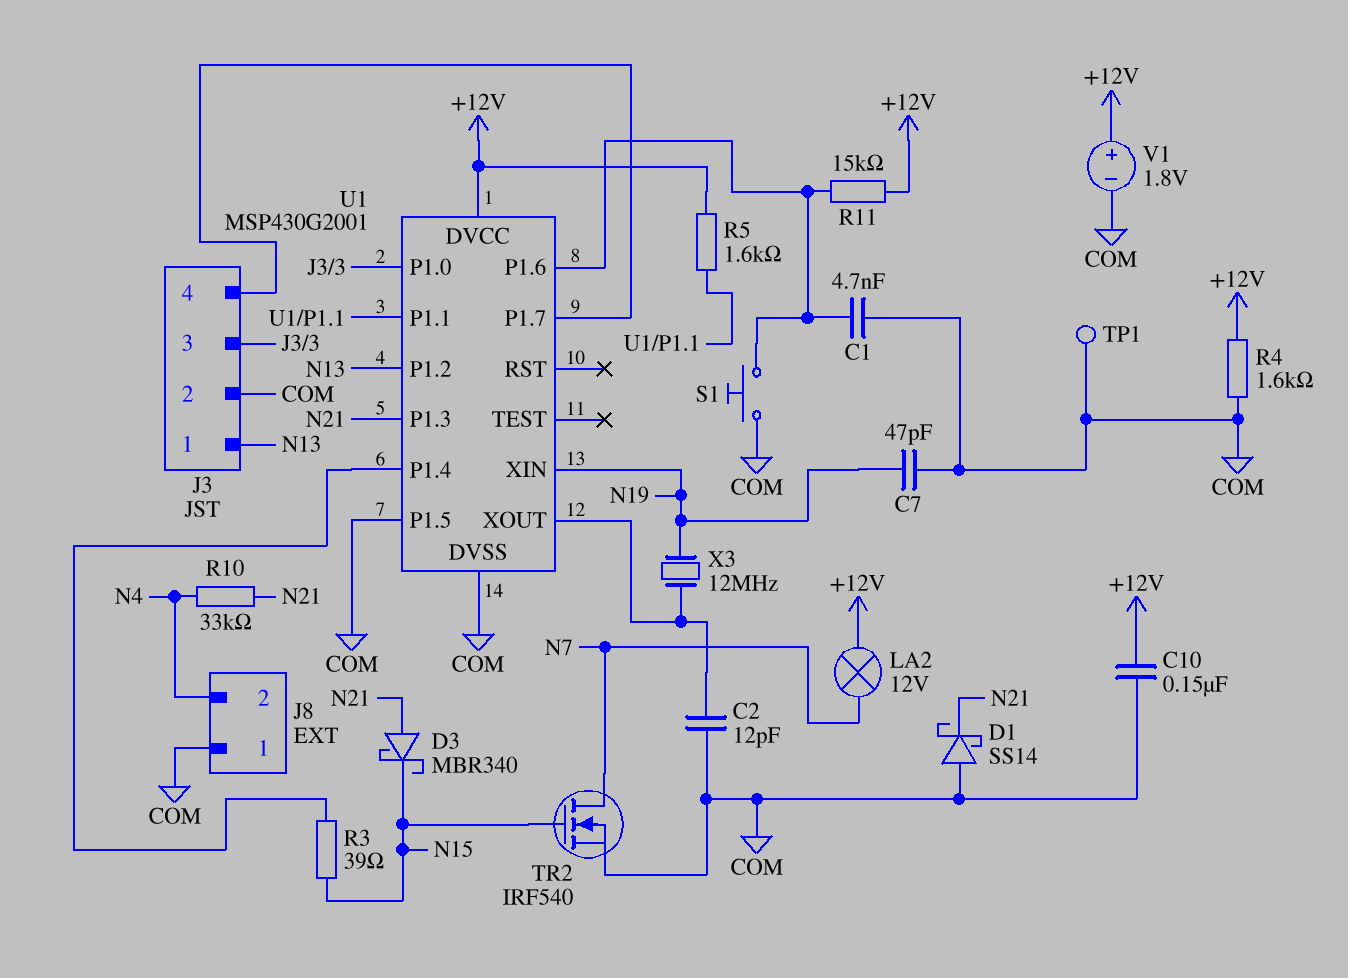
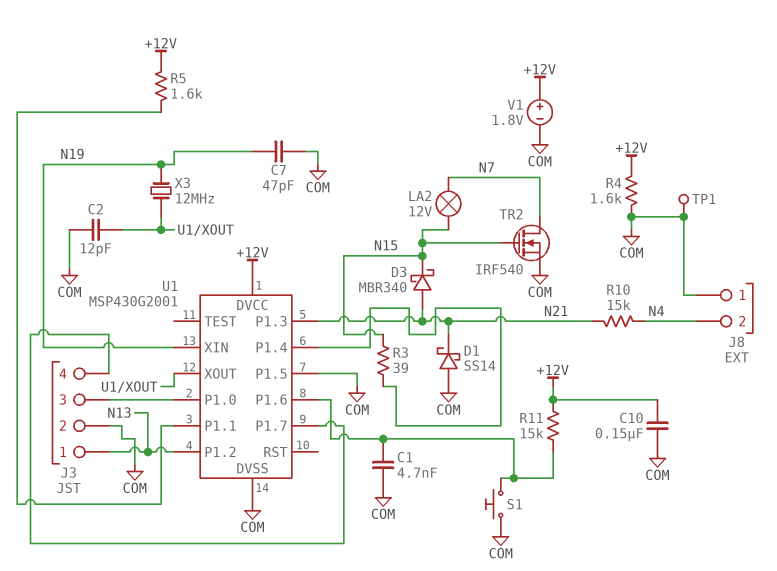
LA2: lamp 12V (+12V, N7) -> lamp 12V (N7, N15)
R10: 33k (N4, N21) -> 15k (N4, N21)

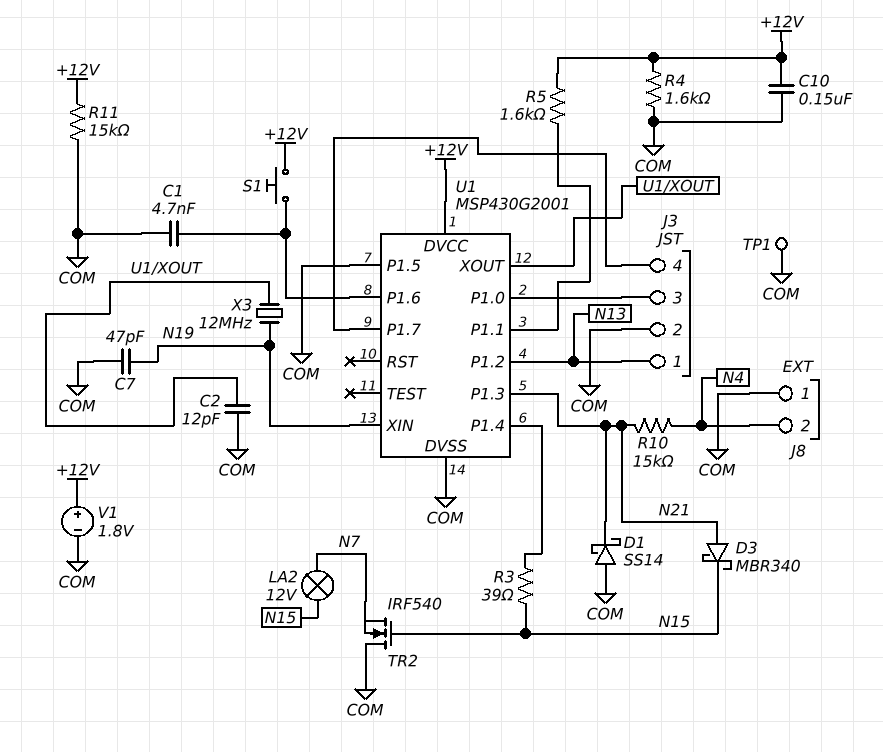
R11: 15k (+12V, U1/P1.6) -> 15k (+12V, COM)
S1: button (COM, U1/P1.6) -> button (+12V, U1/P1.6)
TR2: NMOS IRF540 (G N15, D N7, S COM) -> NMOS IRF540 (G N15, D COM, S N7)

